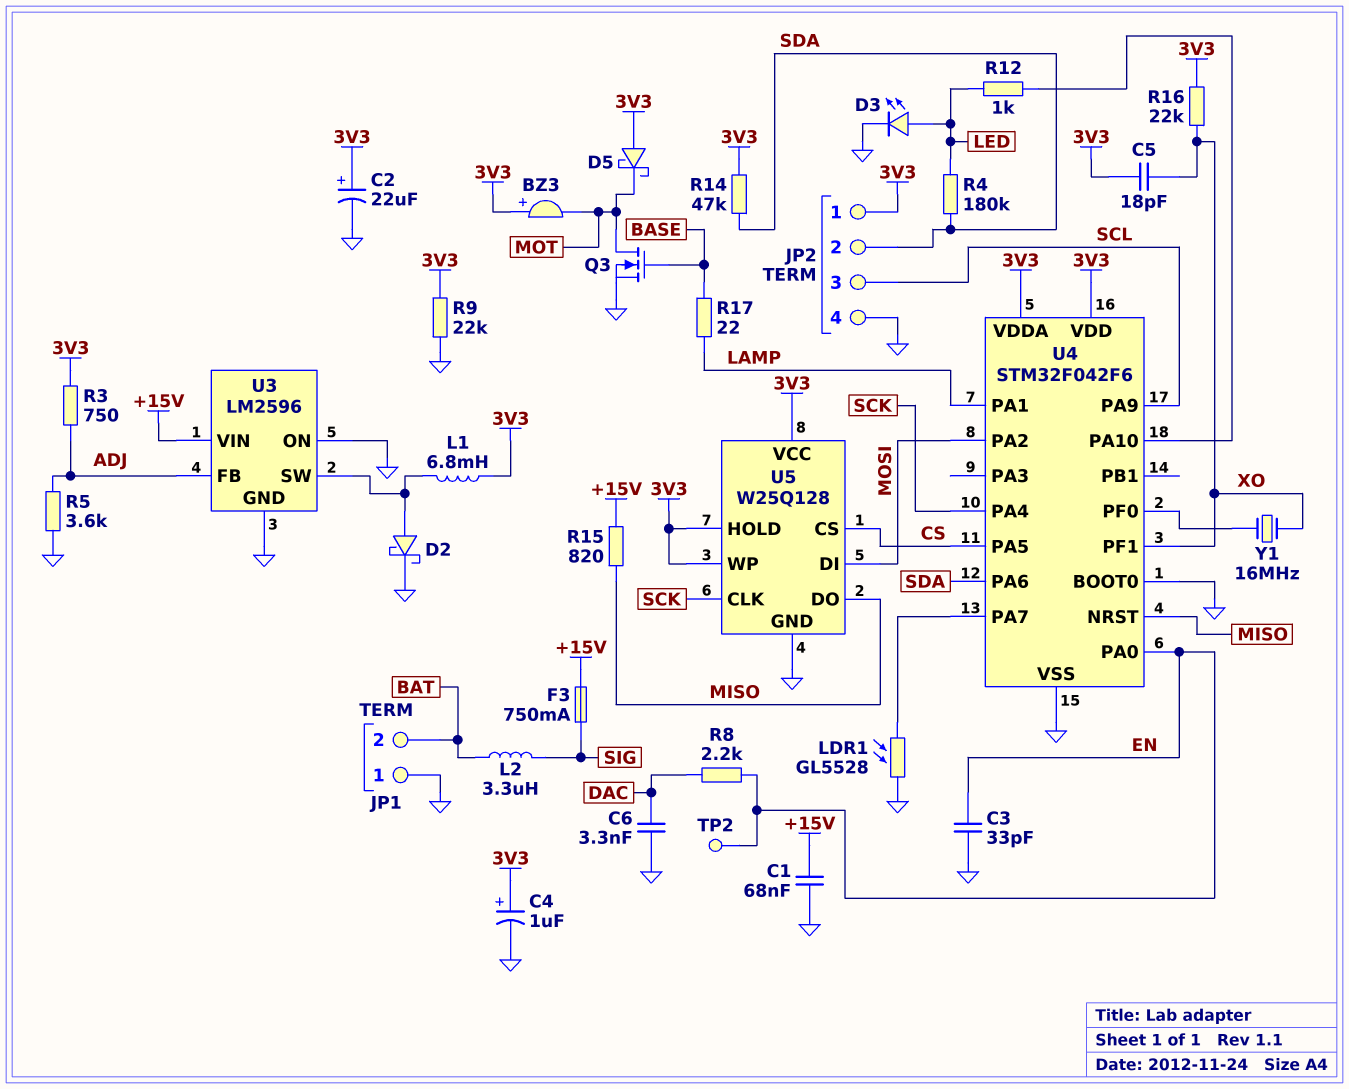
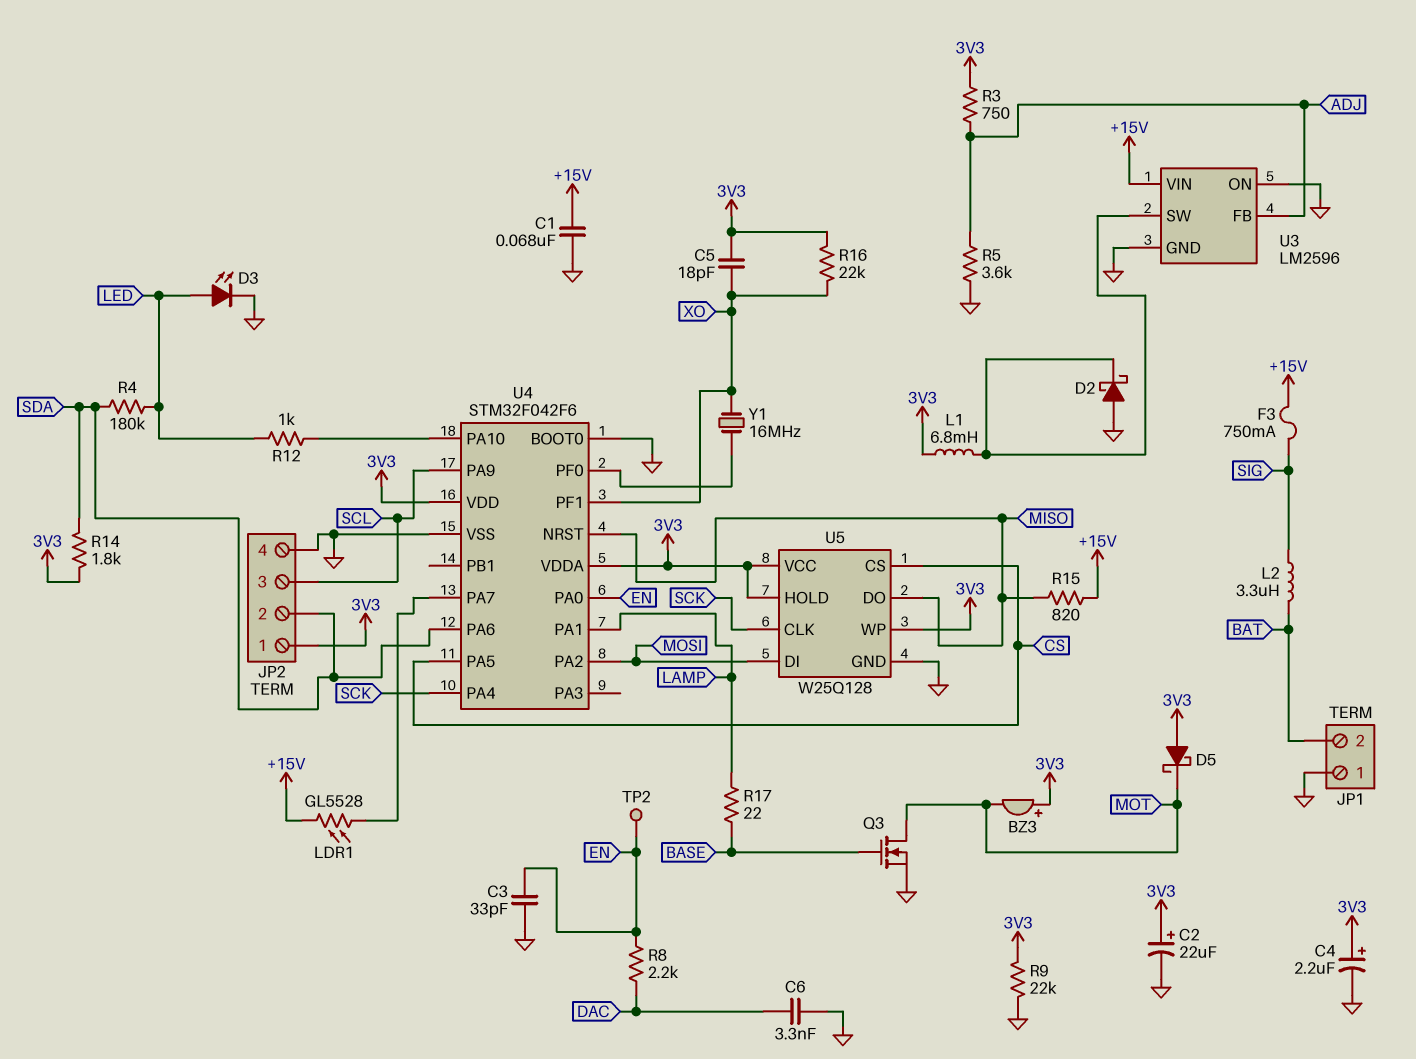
C4: 1uF (plus 3V3, minus GND) -> 2.2uF (plus 3V3, minus GND)
D2: schottky (A U3/SW, K GND) -> schottky (A GND, K U3/SW)
LDR1: GL5528 (GND, U4/PA7) -> GL5528 (+15V, U4/PA7)
R14: 47k (3V3, SDA) -> 1.8k (3V3, SDA)

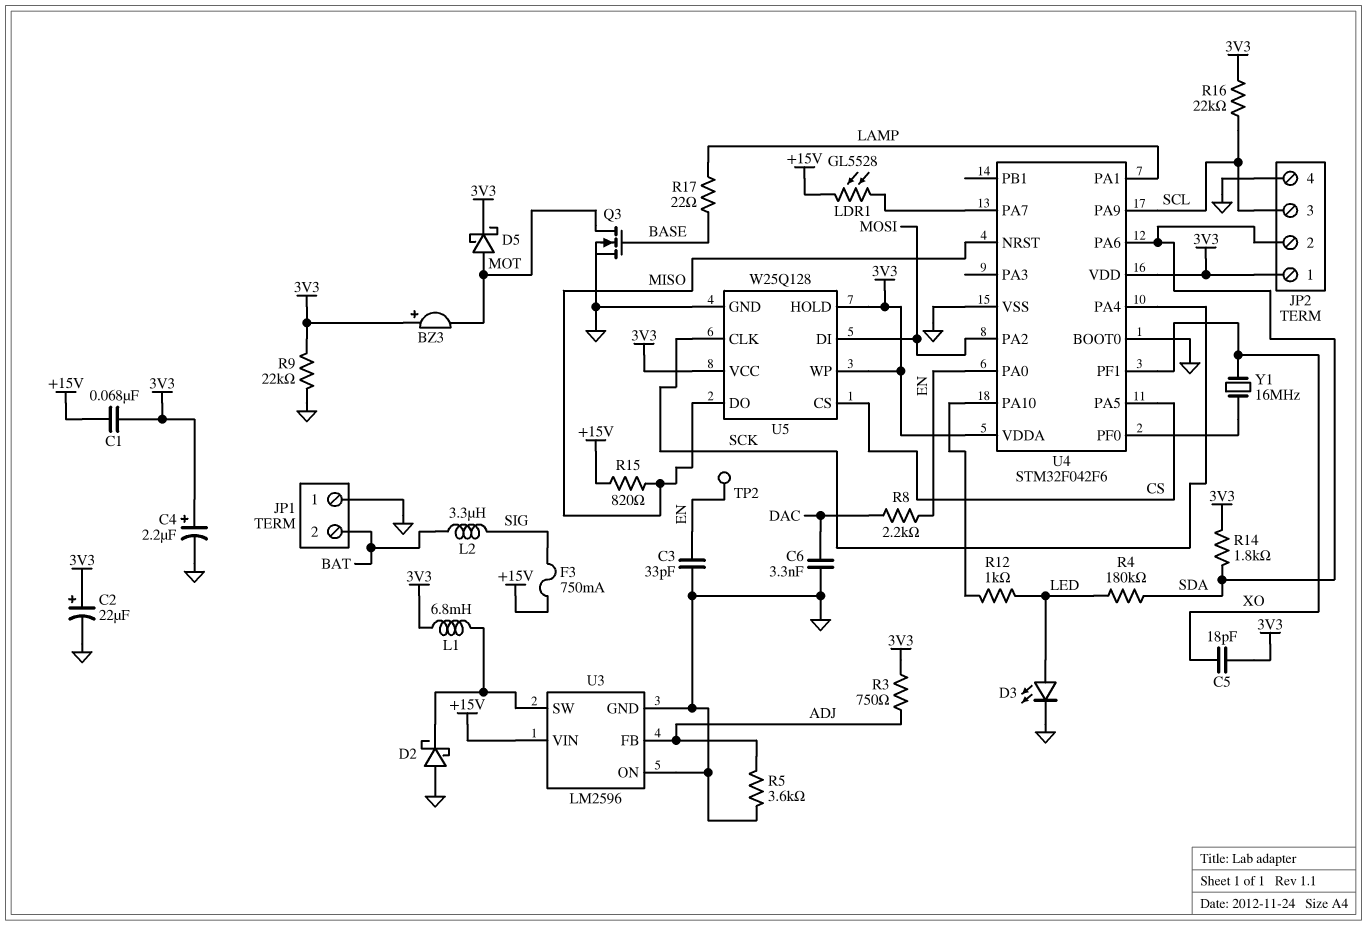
C1: 68nF (+15V, GND) -> 68nF (+15V, 3V3)
D5: schottky (A 3V3, K MOT) -> schottky (A MOT, K 3V3)
R16: 22k (3V3, XO) -> 22k (3V3, SCL)

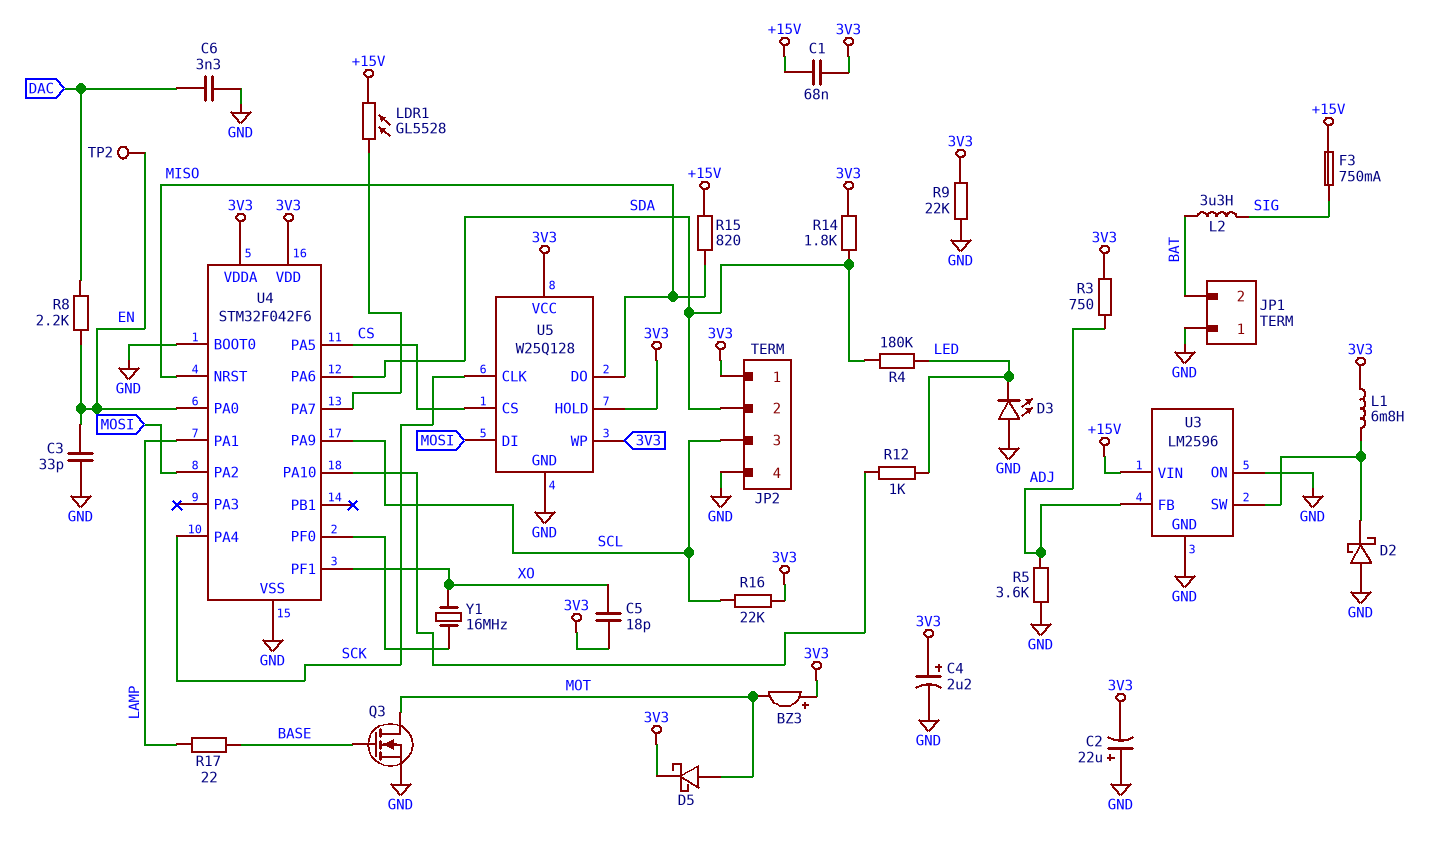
C2: 22uF (plus 3V3, minus GND) -> 22uF (plus GND, minus 3V3)
D3: LED (A LED, K GND) -> LED (A GND, K LED)

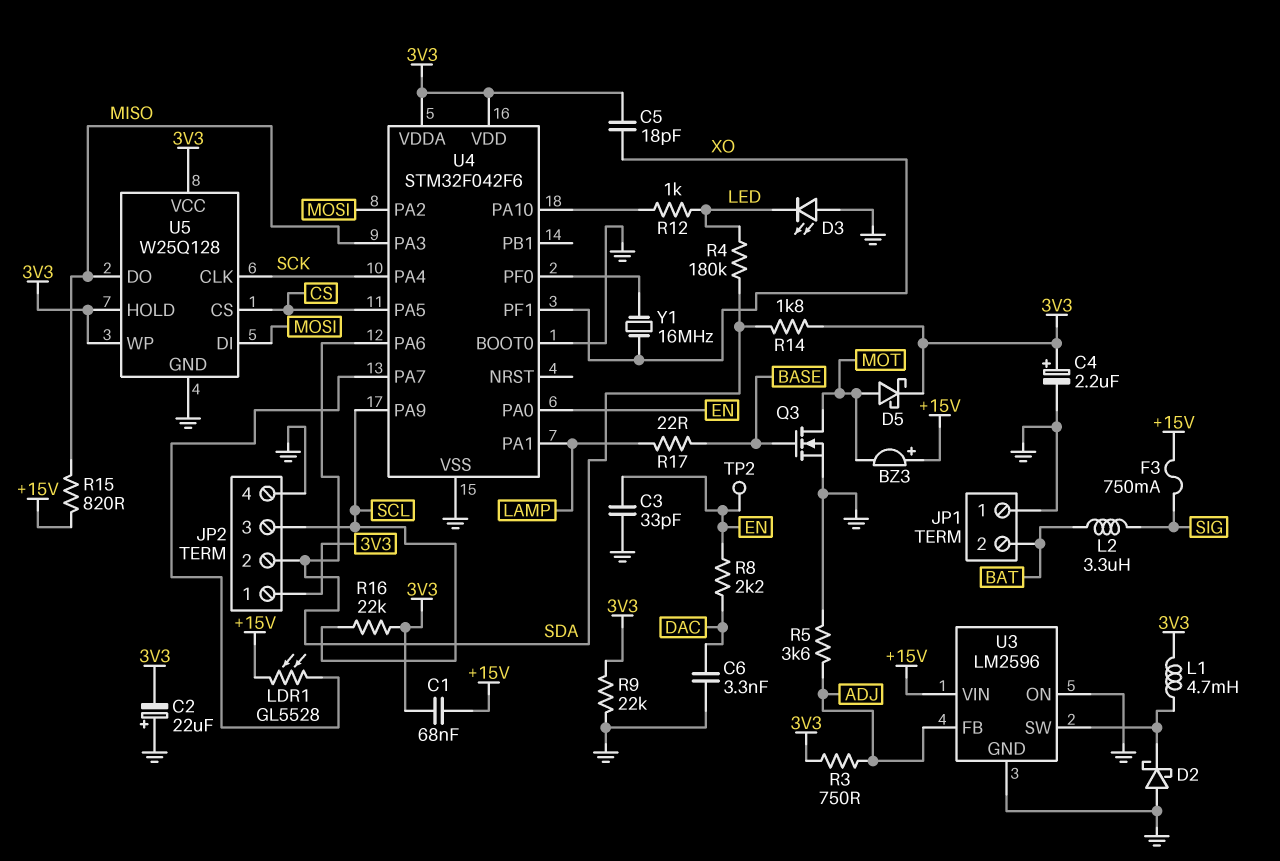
BZ3: buzzer (plus 3V3, minus MOT) -> buzzer (plus +15V, minus MOT)
L1: 6.8mH (3V3, U3/SW) -> 4.7mH (3V3, U3/SW)
U4 pin NRST: MISO -> none
U4 pin PA3: none -> MISO

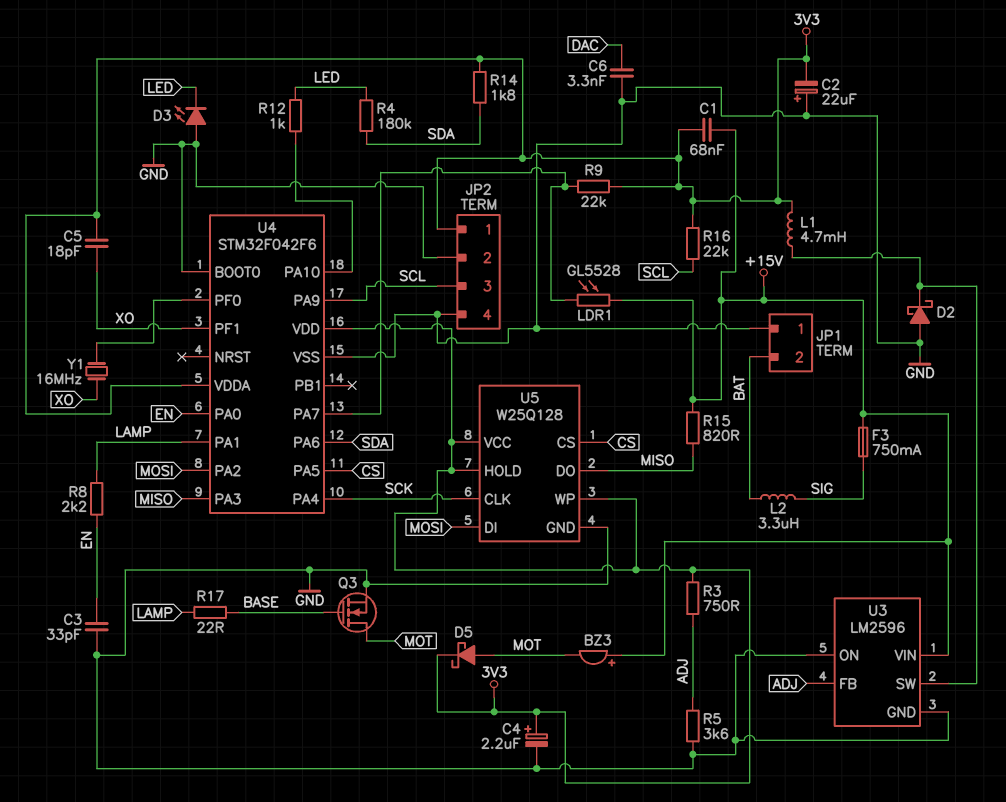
JP2 pin 2: SDA -> GND
R8: 2.2k (DAC, EN) -> 2.2k (EN, LAMP)
R9: 22k (3V3, GND) -> 22k (3V3, U4/PA7)
TP2: test point (EN) -> none

